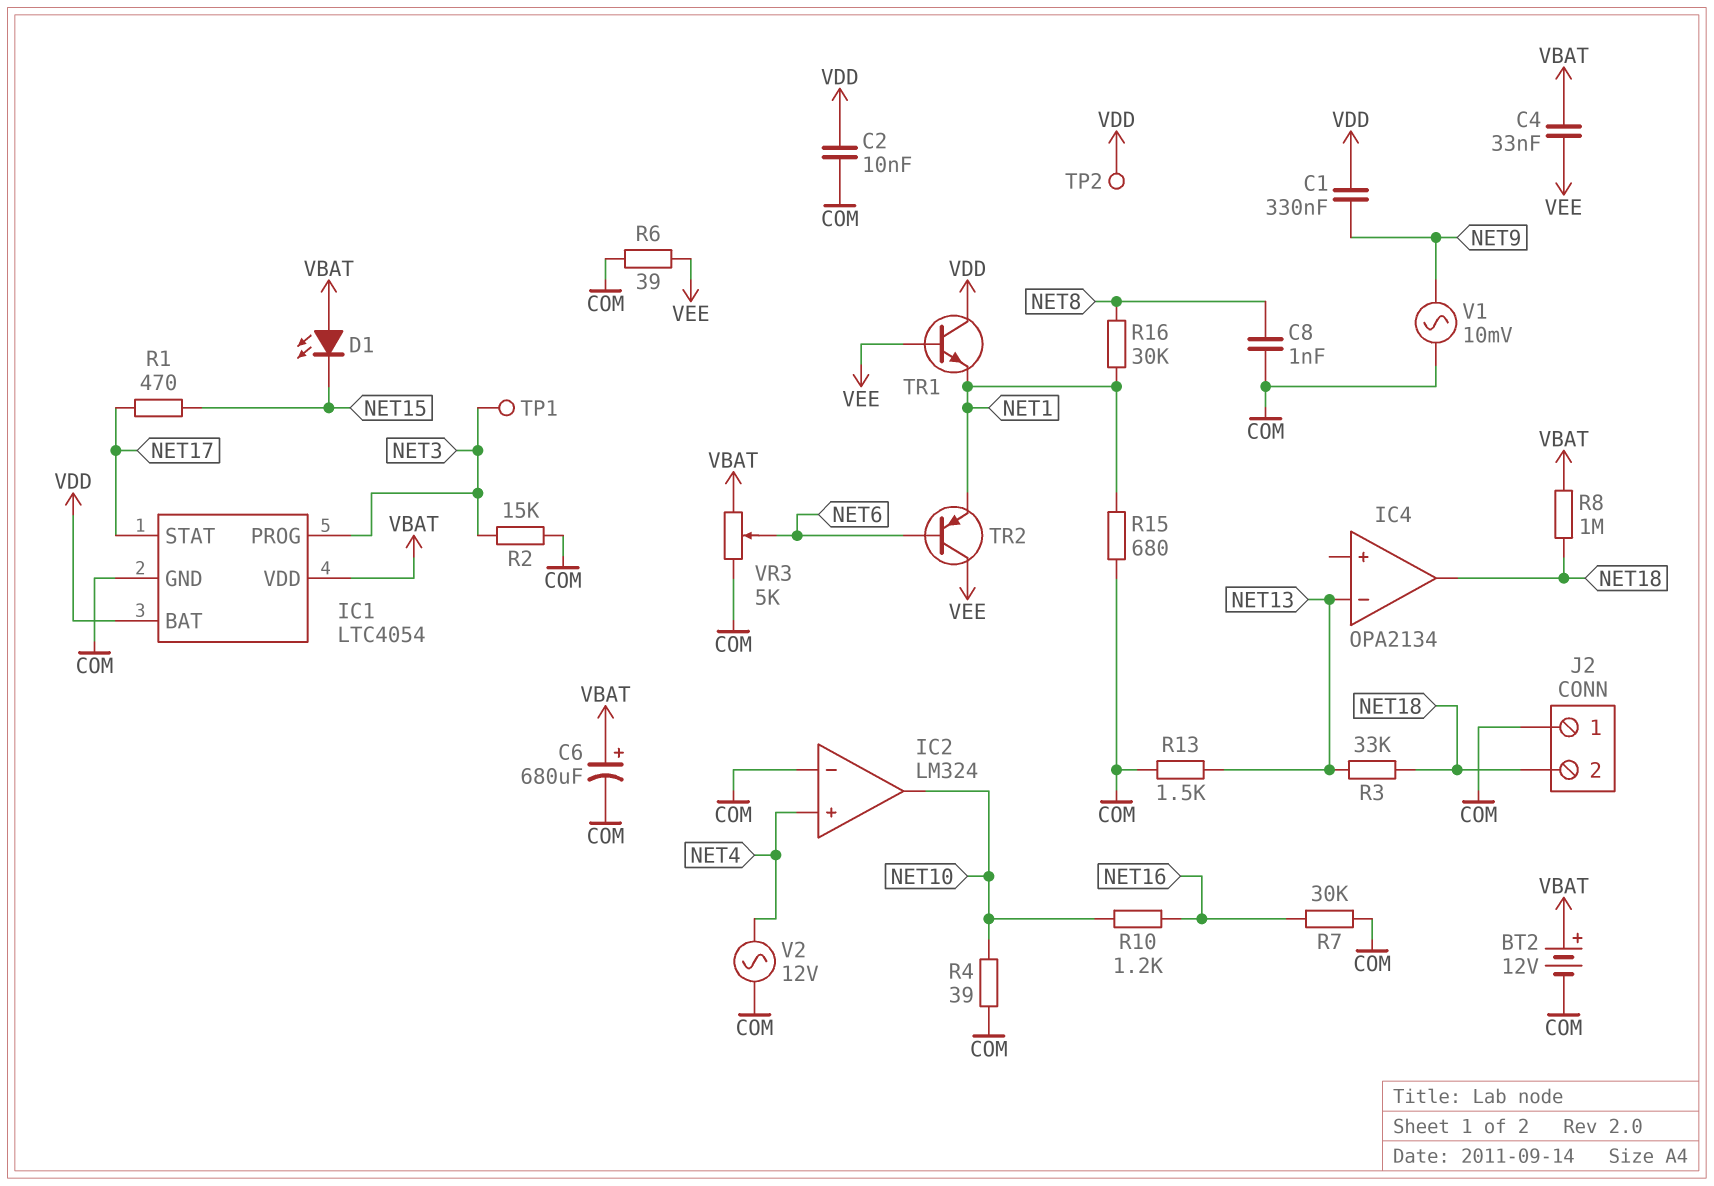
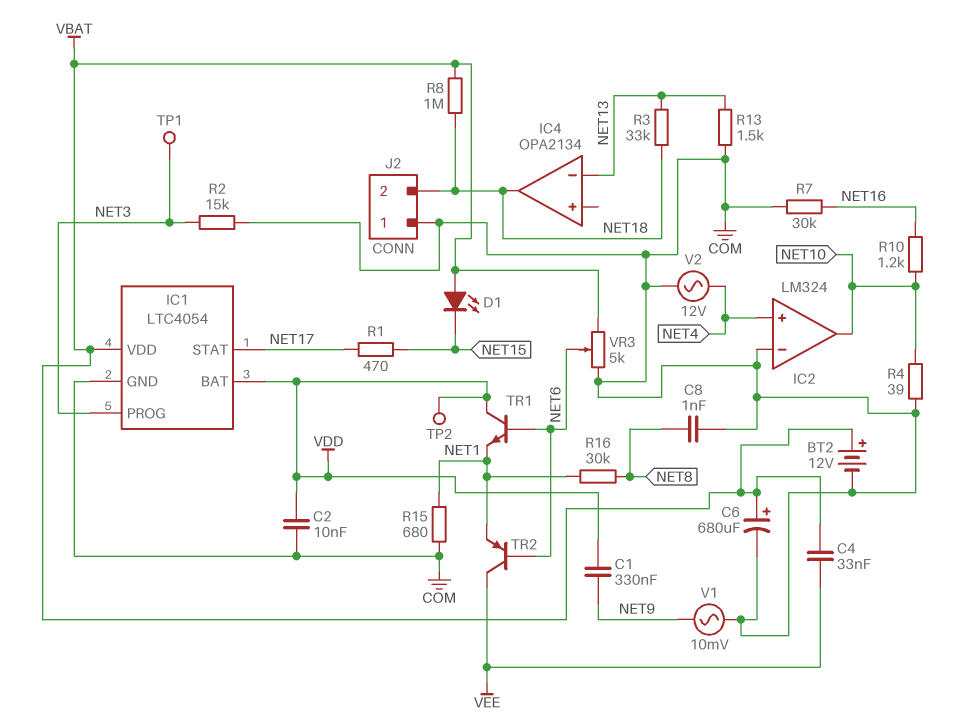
R6: 39 (COM, VEE) -> none
TR1: NPN (B VEE, C VDD, E NET1) -> NPN (B NET6, C VDD, E NET1)

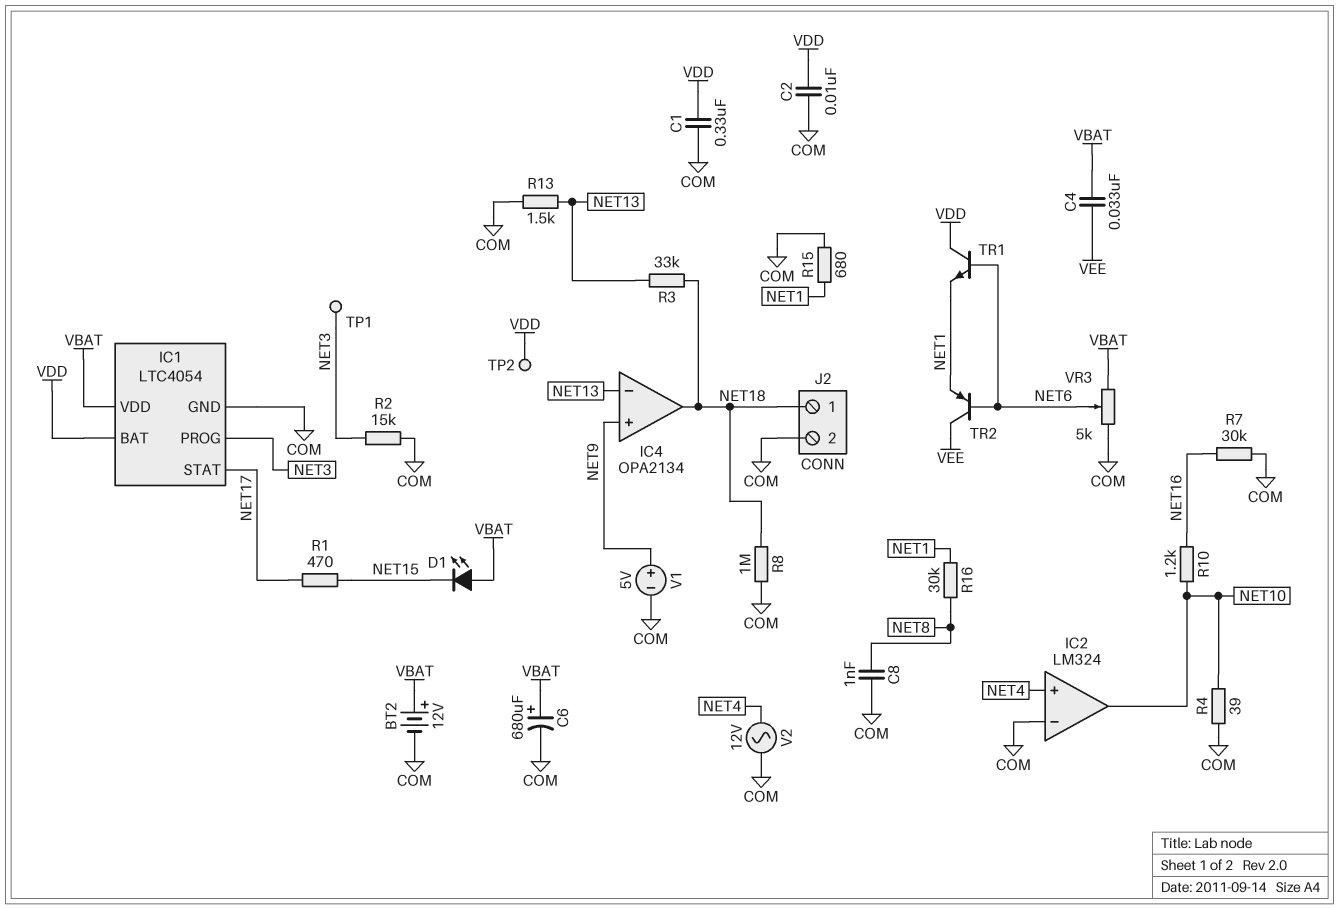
C1: 330nF (NET9, VDD) -> 330nF (COM, VDD)
IC4 pin in+: none -> NET9
J2 pin 1: COM -> NET18
J2 pin 2: NET18 -> COM
R8: 1M (NET18, VBAT) -> 1M (COM, NET18)
V1: AC 10mV (COM, NET9) -> 5V (plus NET9, minus COM)

